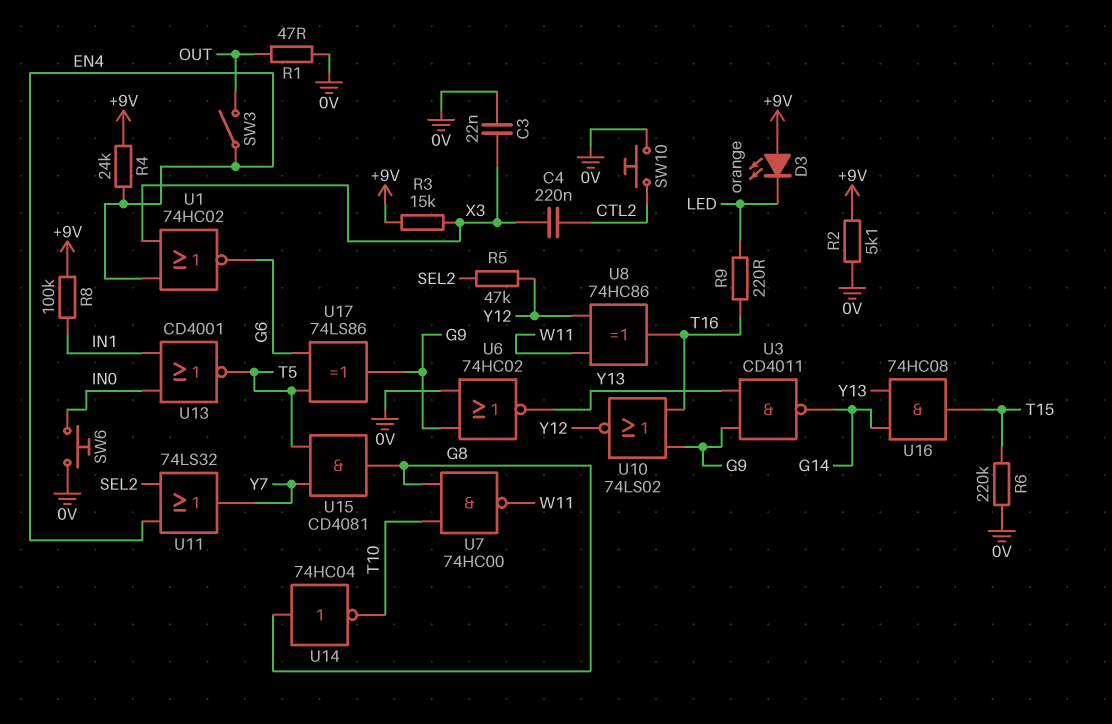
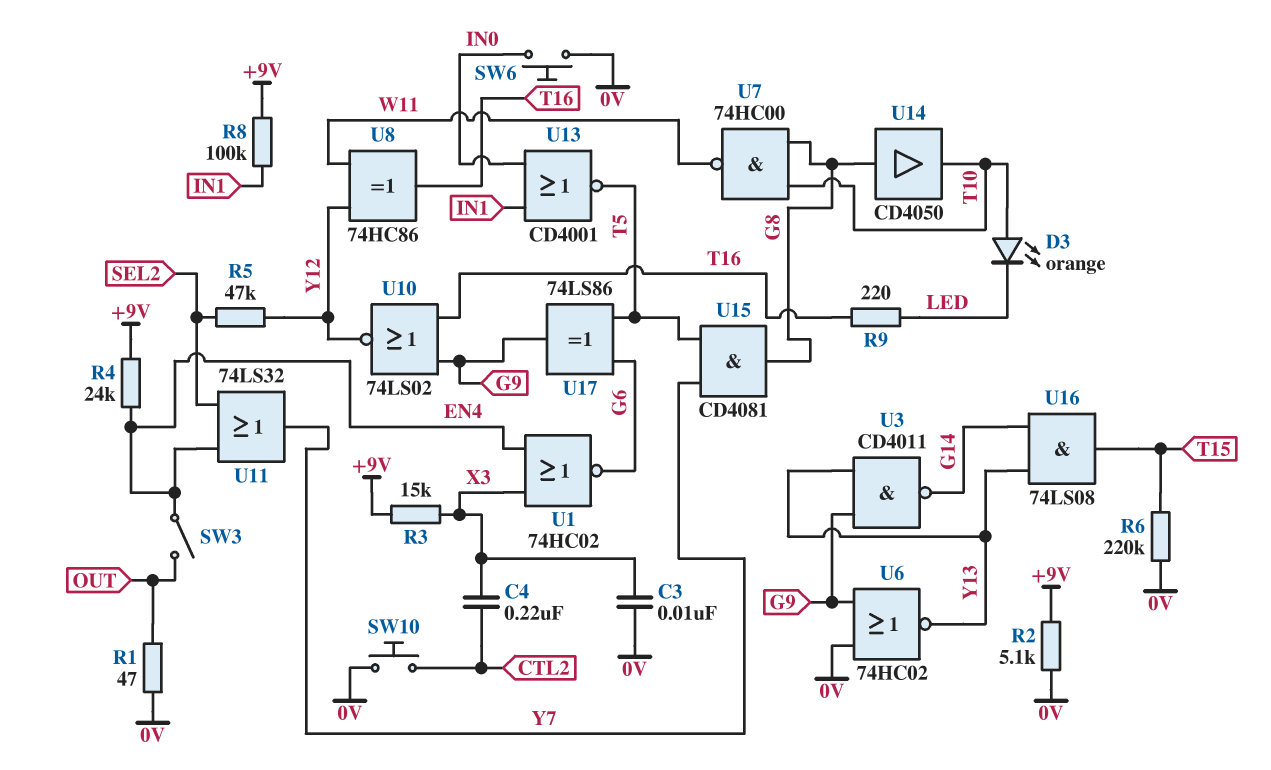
C3: 22nF (0V, X3) -> 10nF (0V, X3)
D3: LED orange (A +9V, K LED) -> LED orange (A T10, K LED)
U14: NOT 74HC04 (in G8, out T10) -> buffer CD4050 (in G8, out T10)
U16: AND 74HC08 (in G14, in Y13, out T15) -> AND 74LS08 (in G14, in Y13, out T15)

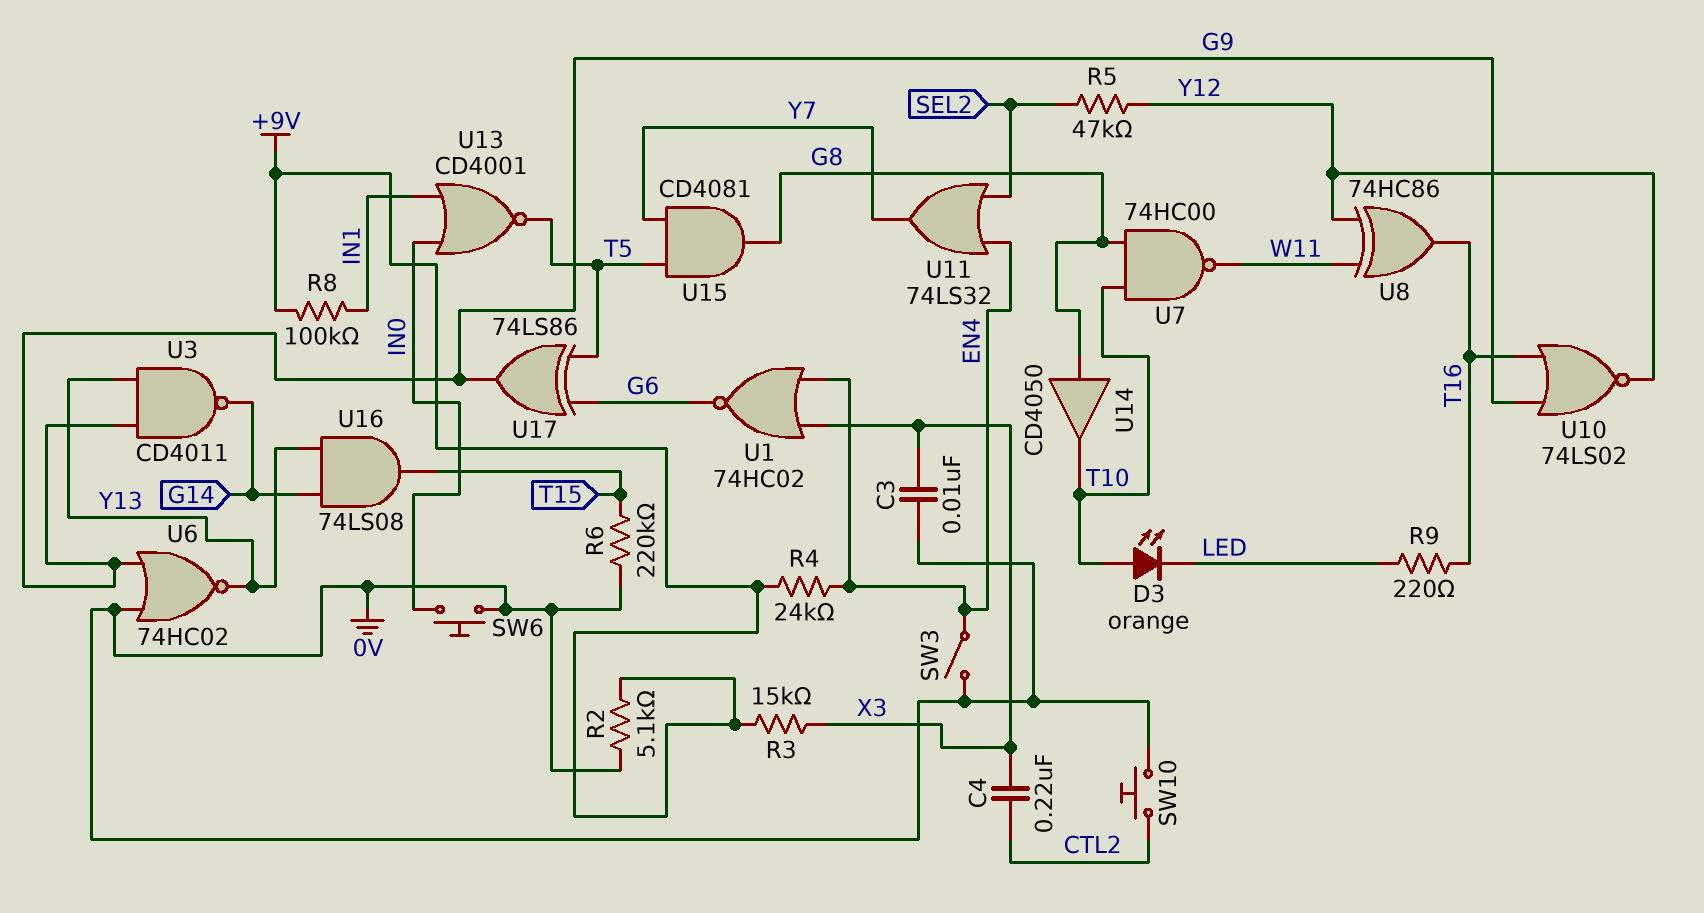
R1: 47 (0V, OUT) -> none
SW3: switch (EN4, OUT) -> switch (0V, EN4)

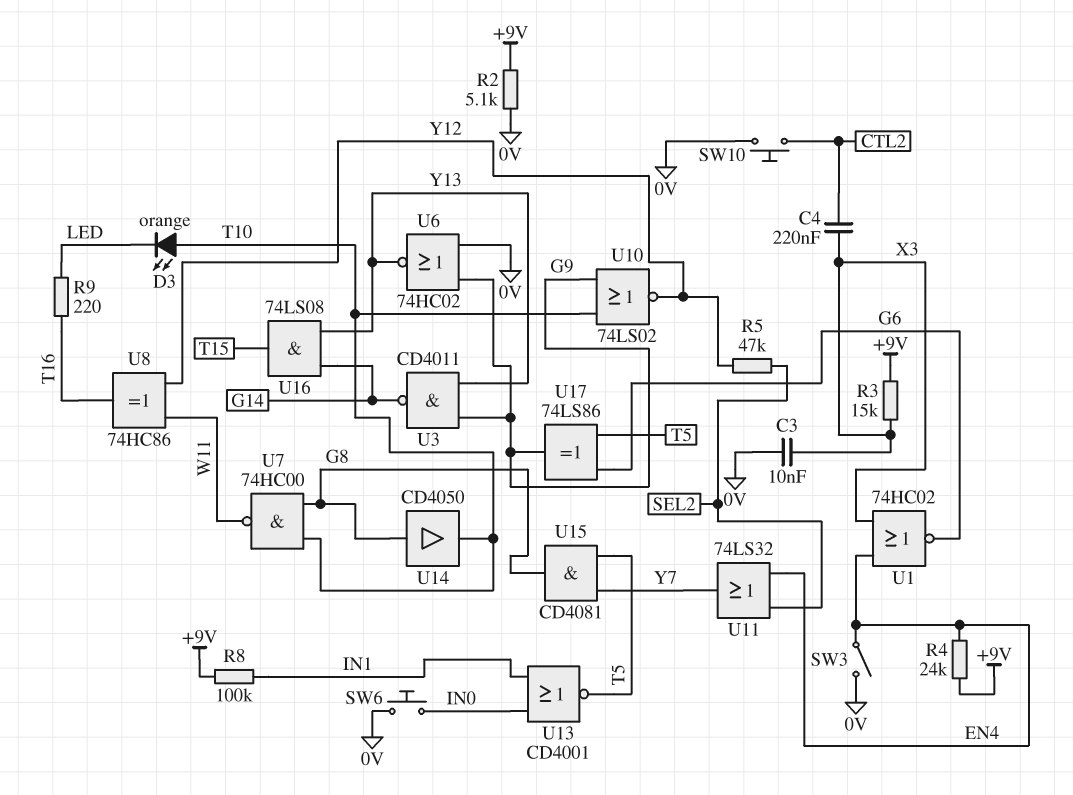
R6: 220k (0V, T15) -> none
U10: NOR 74LS02 (in G9, in T16, out Y12) -> NOR 74LS02 (in G9, in T10, out Y12)

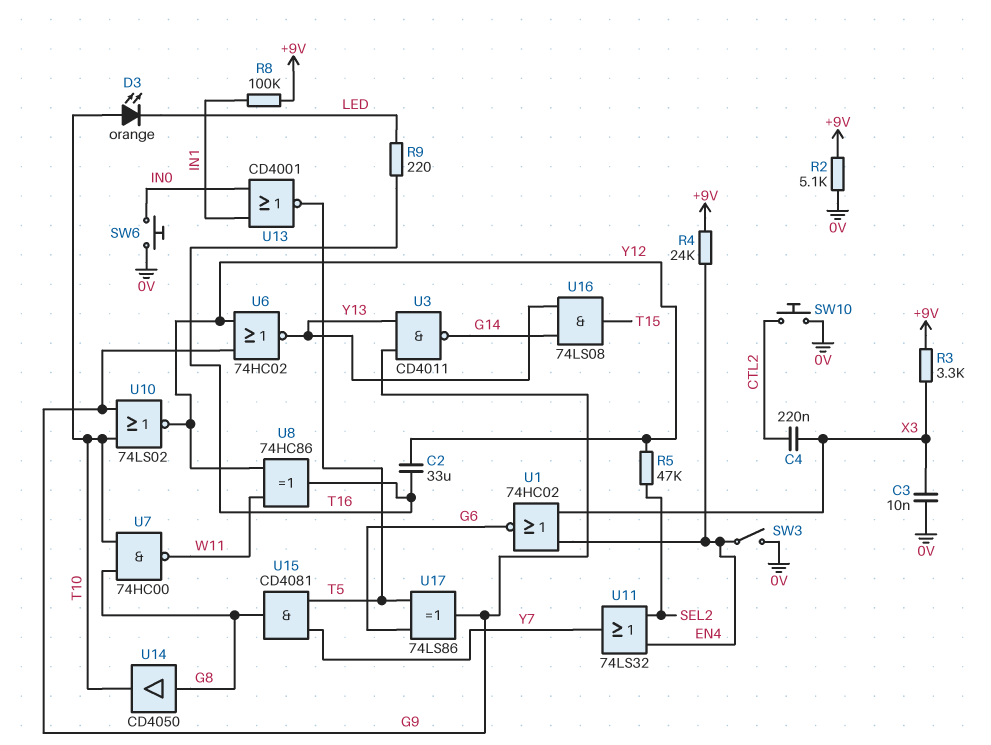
C2: none -> 33uF (T16, Y12)
R3: 15k (+9V, X3) -> 3.3k (+9V, X3)
U6: NOR 74HC02 (in 0V, in G9, out Y13) -> NOR 74HC02 (in G9, in Y12, out Y13)

